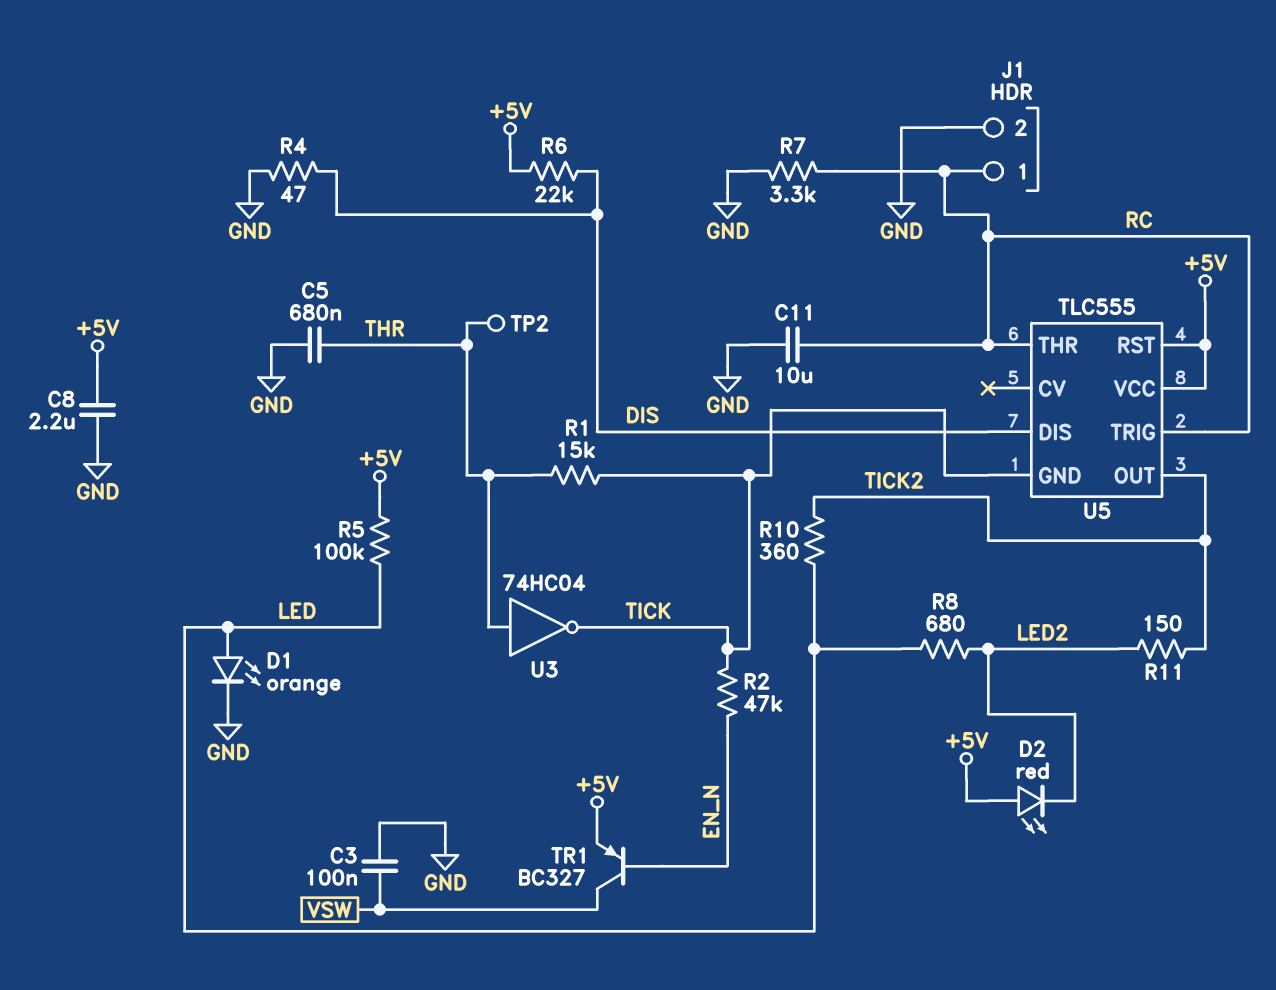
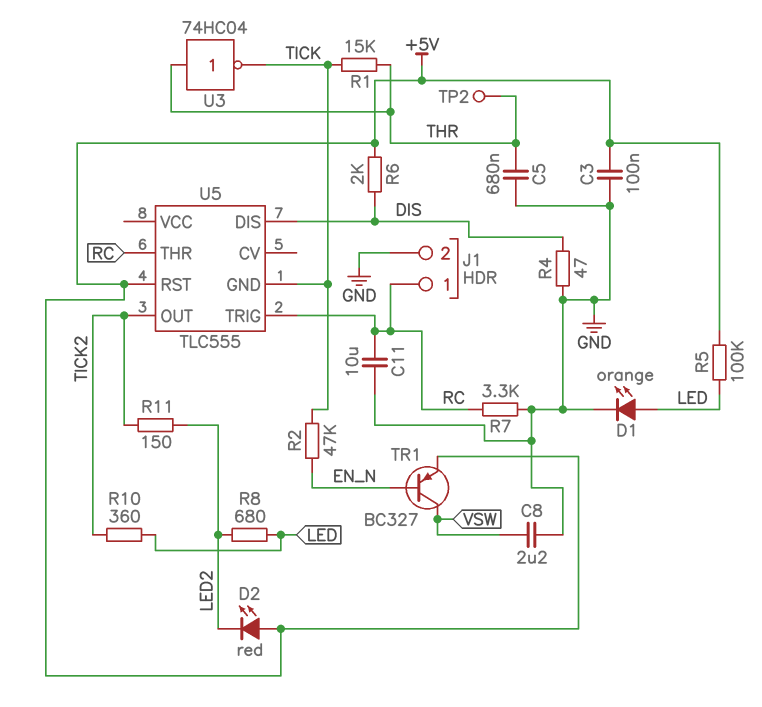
C3: 100nF (GND, VSW) -> 100nF (+5V, GND)
C8: 2.2uF (+5V, GND) -> 2.2uF (GND, VSW)
R6: 22k (+5V, DIS) -> 2k (+5V, DIS)
U5 pin VCC: +5V -> none

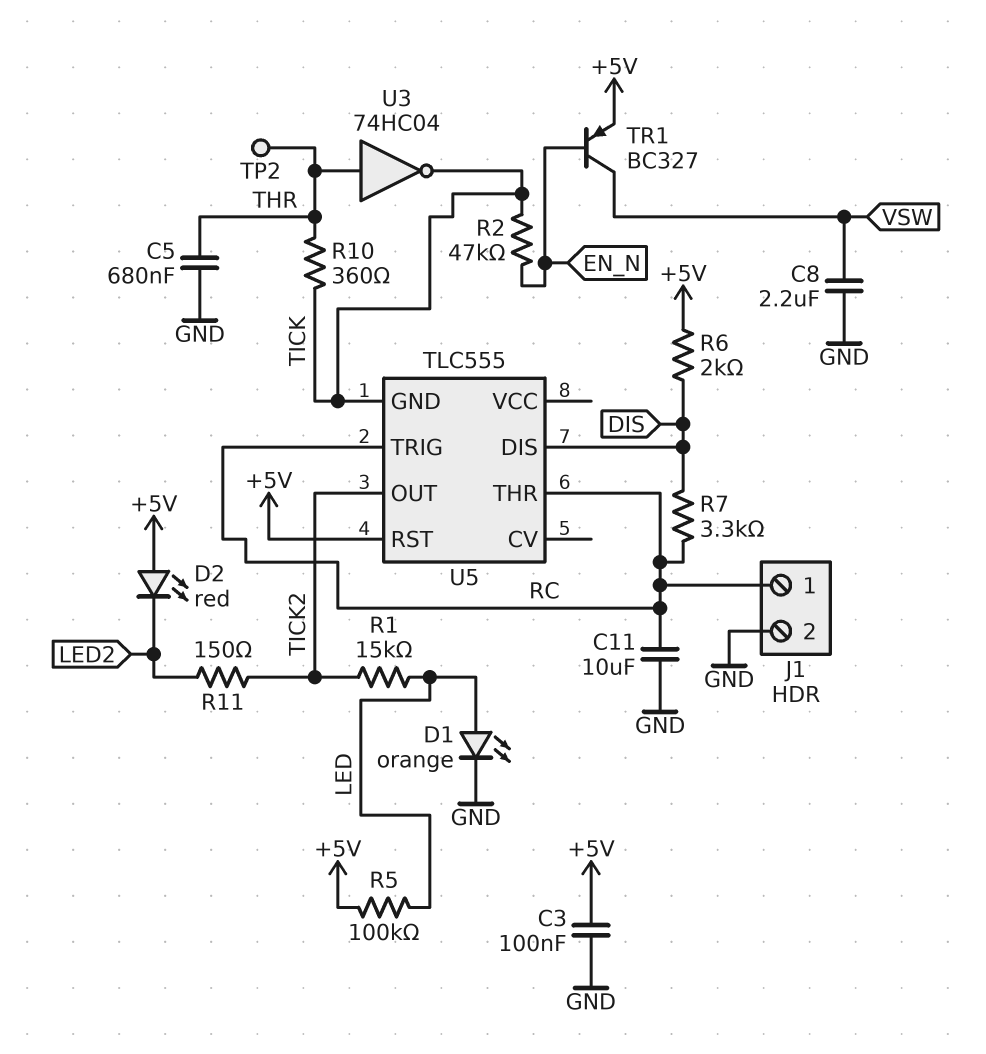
R1: 15k (THR, TICK) -> 15k (LED, TICK2)
R4: 47 (DIS, GND) -> none
R7: 3.3k (GND, RC) -> 3.3k (DIS, RC)
R8: 680 (LED, LED2) -> none
R10: 360 (LED, TICK2) -> 360 (THR, TICK)

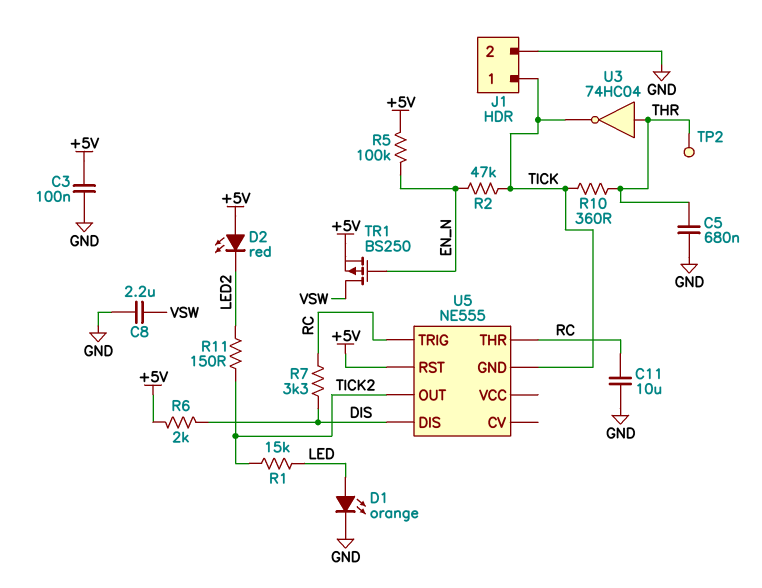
J1 pin 1: RC -> TICK
R5: 100k (+5V, LED) -> 100k (+5V, EN_N)
TR1: PNP BC327 (B EN_N, C VSW, E +5V) -> PMOS BS250 (G EN_N, D VSW, S +5V)
U5: TLC555 -> NE555

